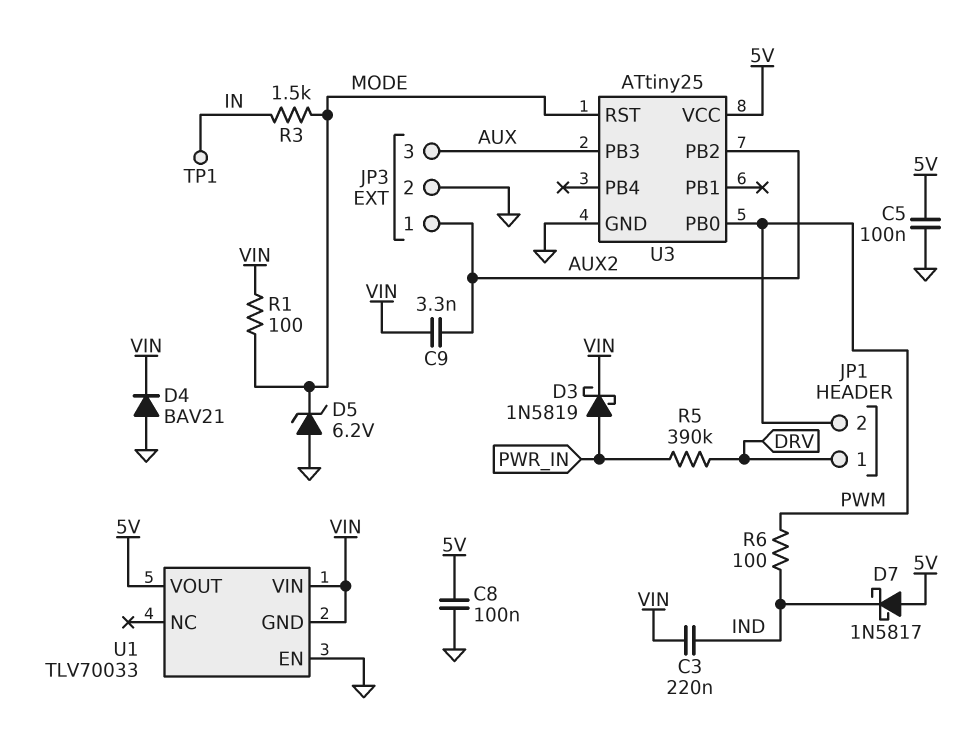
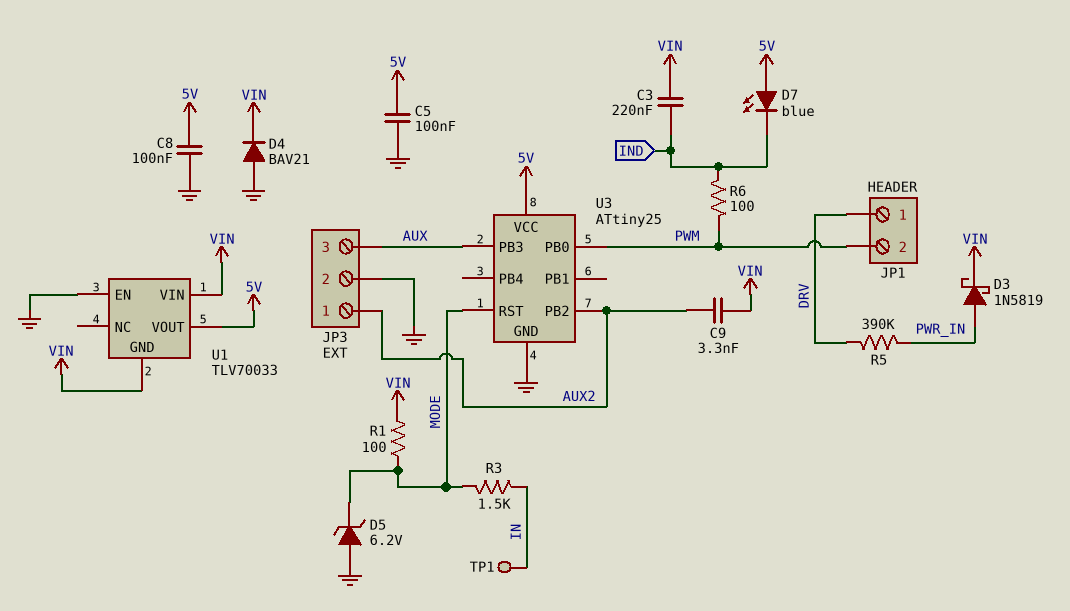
D7: schottky 1N5817 (A 5V, K IND) -> LED blue (A 5V, K IND)

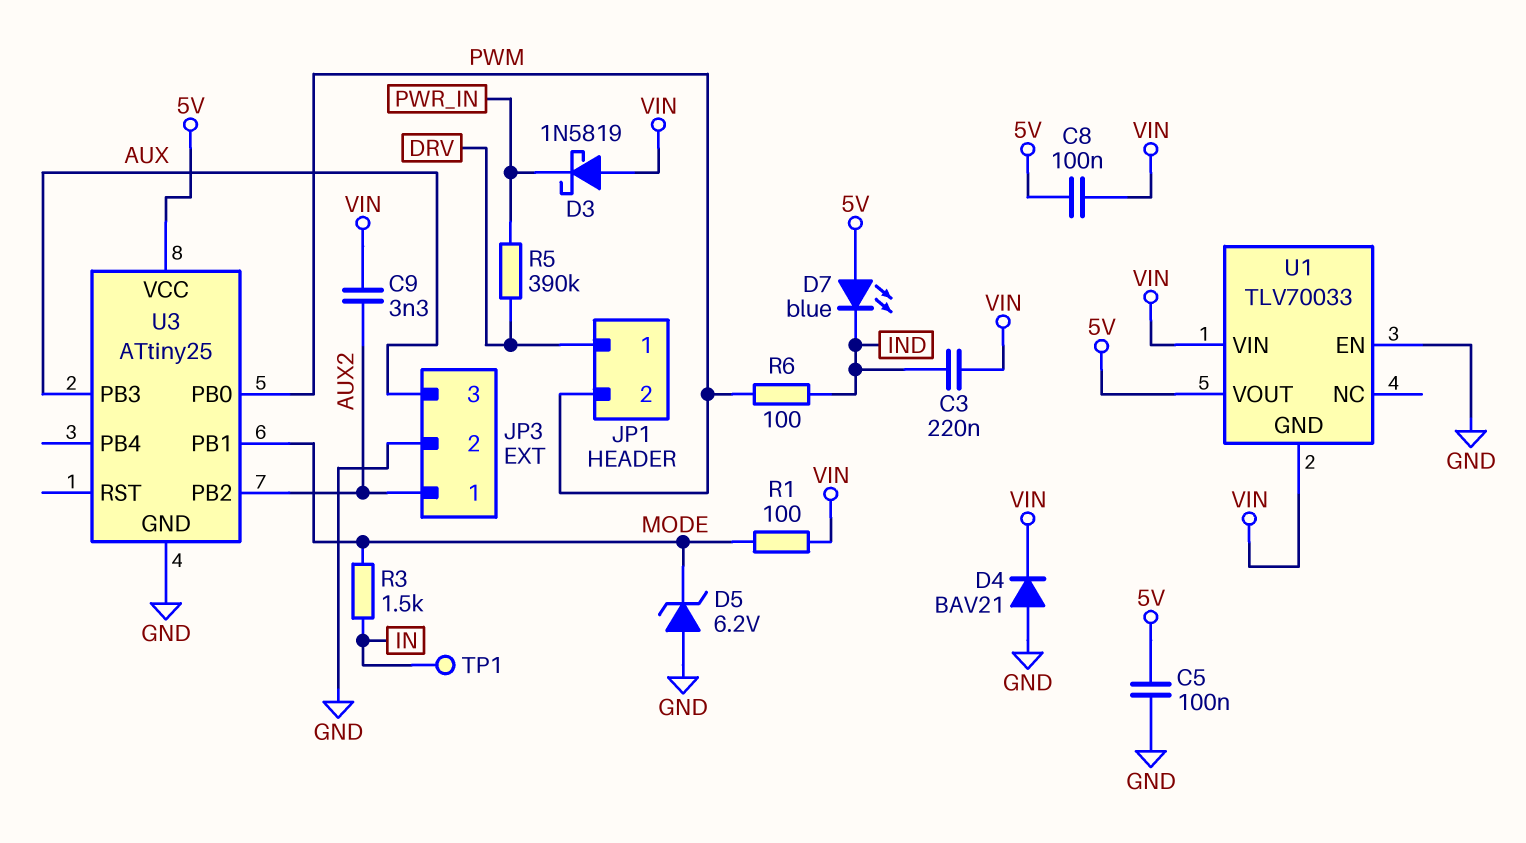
C8: 100nF (5V, GND) -> 100nF (5V, VIN)
D3: schottky 1N5819 (A PWR_IN, K VIN) -> schottky 1N5819 (A VIN, K PWR_IN)
U3 pin PB1: none -> MODE
U3 pin RST: MODE -> none

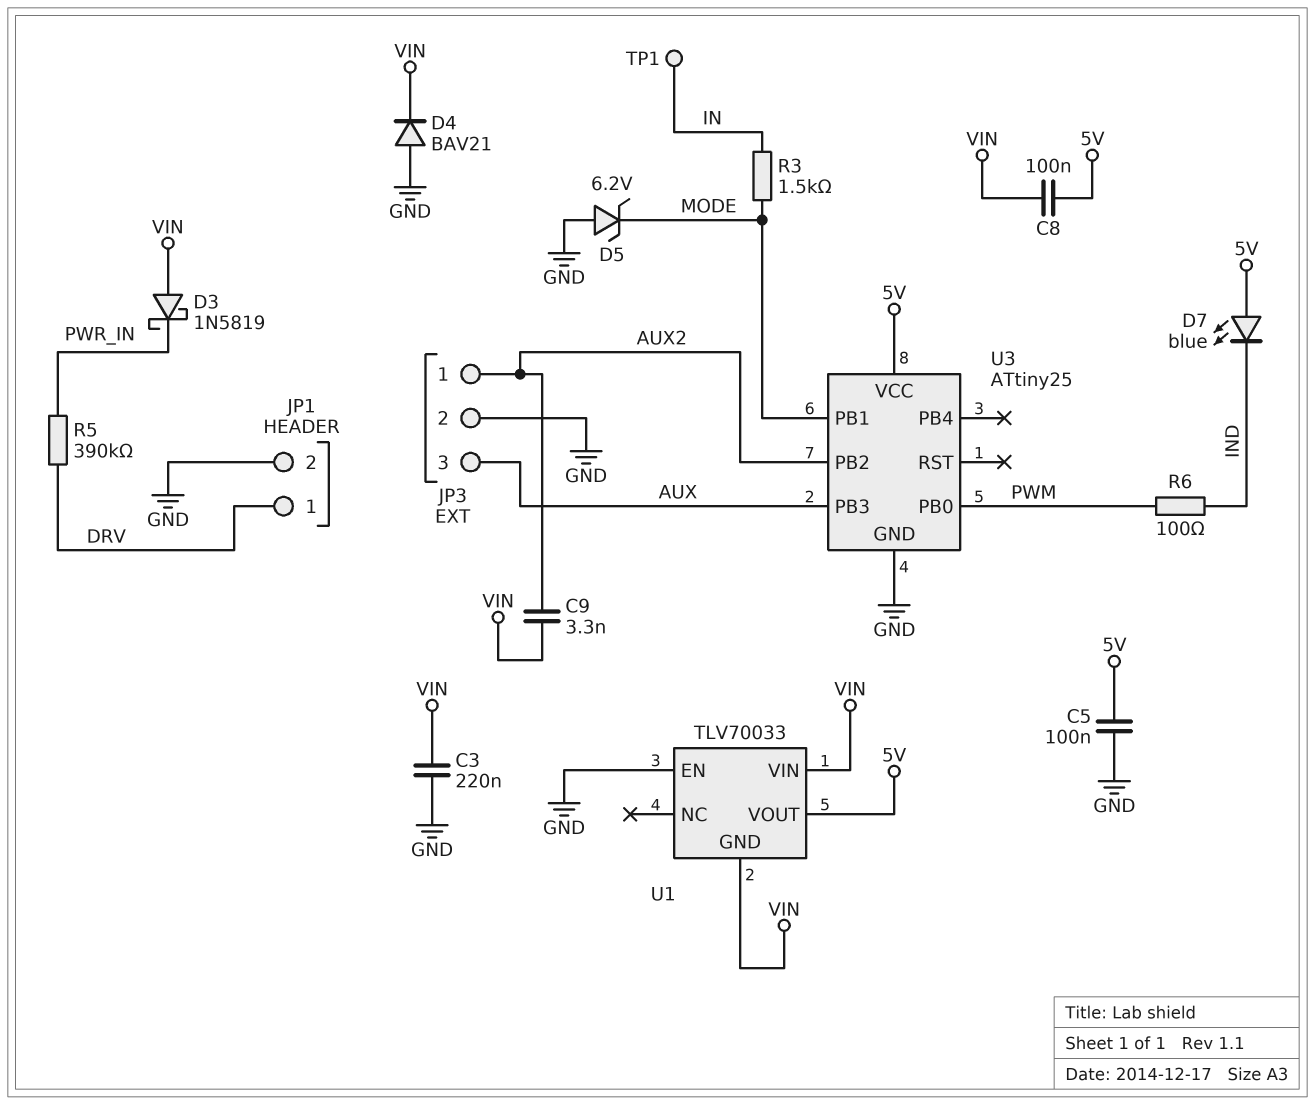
C3: 220nF (IND, VIN) -> 220nF (GND, VIN)
JP1 pin 2: PWM -> GND
R1: 100 (MODE, VIN) -> none

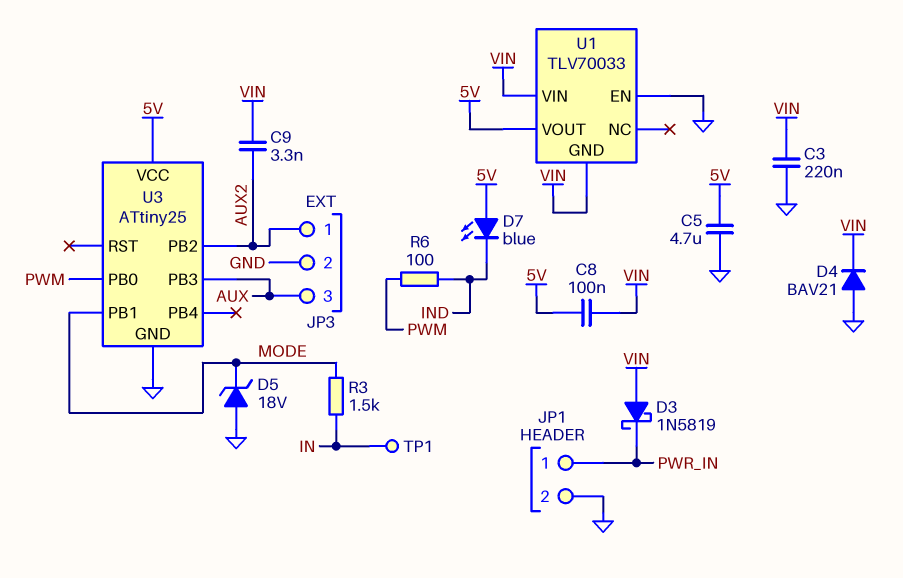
C5: 100nF (5V, GND) -> 4.7uF (5V, GND)
D5: zener 6.2V (A GND, K MODE) -> zener 18V (A GND, K MODE)
JP1 pin 1: DRV -> PWR_IN
R5: 390k (DRV, PWR_IN) -> none

